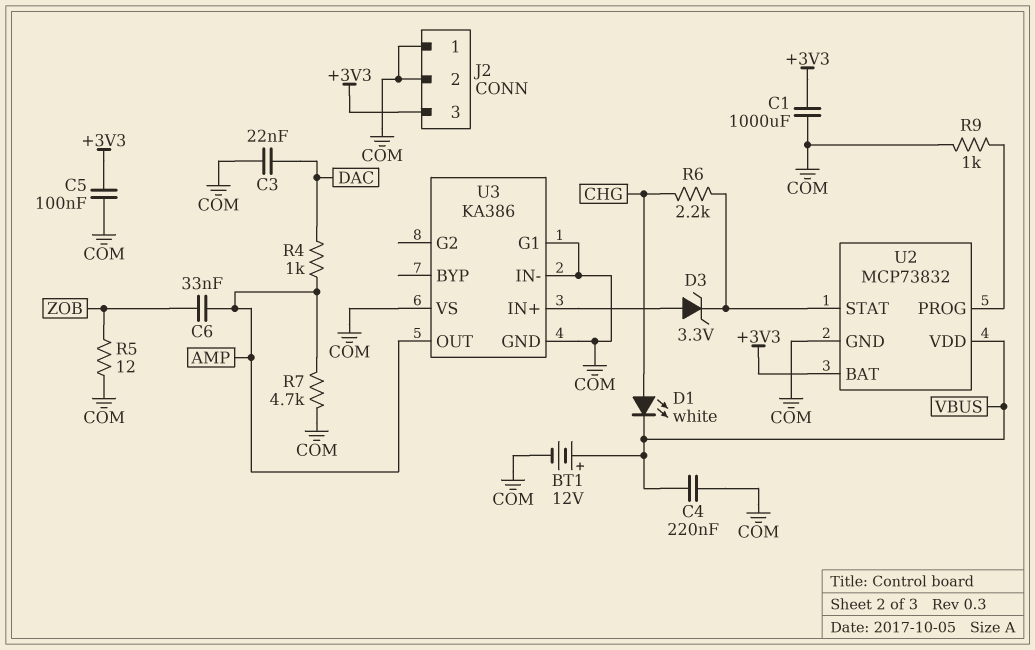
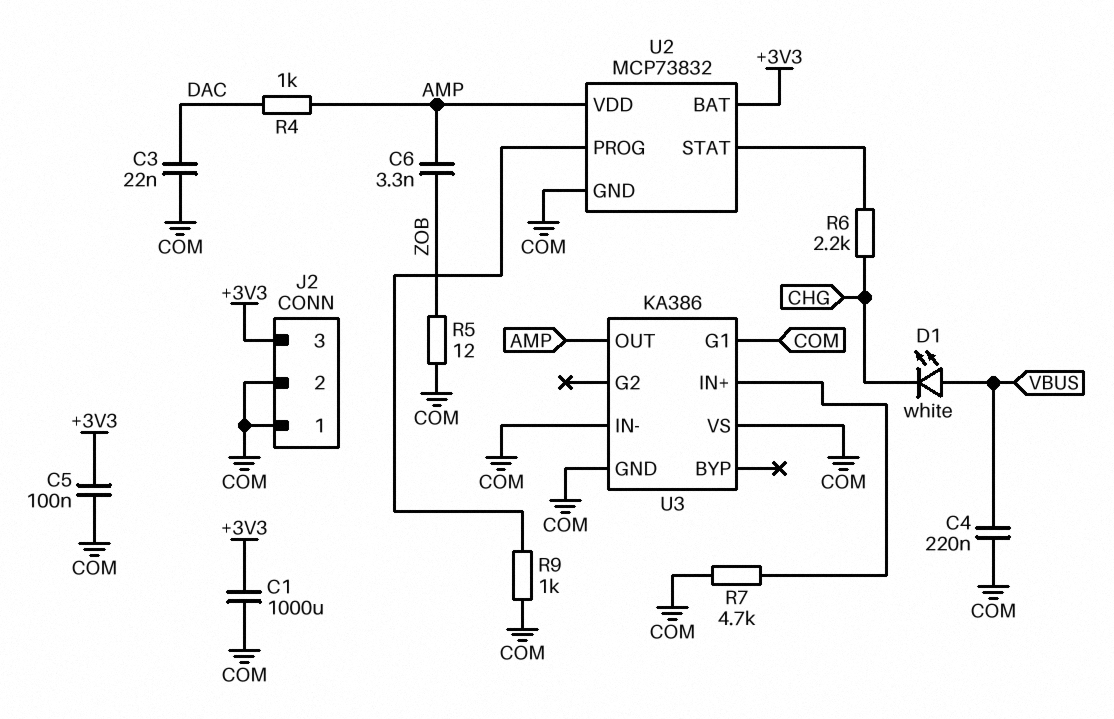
BT1: 12V (plus VBUS, minus COM) -> none
C6: 33nF (AMP, ZOB) -> 3.3nF (AMP, ZOB)
D1: LED white (A CHG, K VBUS) -> LED white (A VBUS, K CHG)
D3: zener 3.3V (A U3/IN+, K U2/STAT) -> none
R7: 4.7k (AMP, COM) -> 4.7k (COM, U3/IN+)
U2 pin VDD: VBUS -> AMP

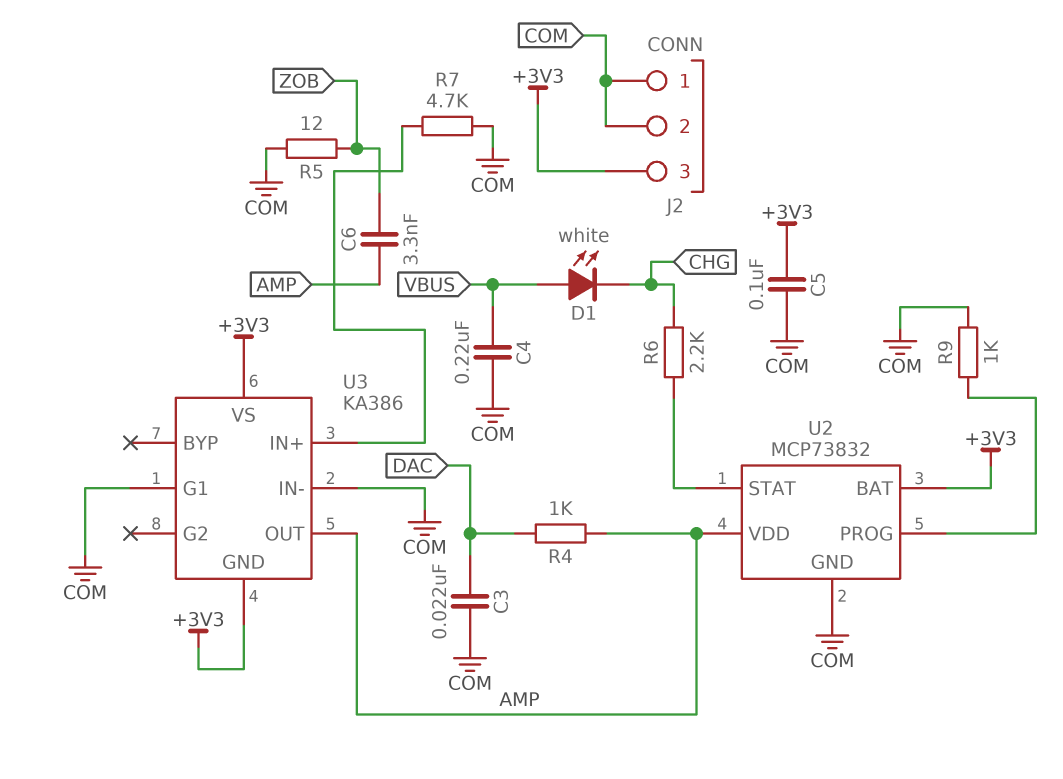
C1: 1000uF (+3V3, COM) -> none
U3 pin GND: COM -> +3V3
U3 pin VS: COM -> +3V3

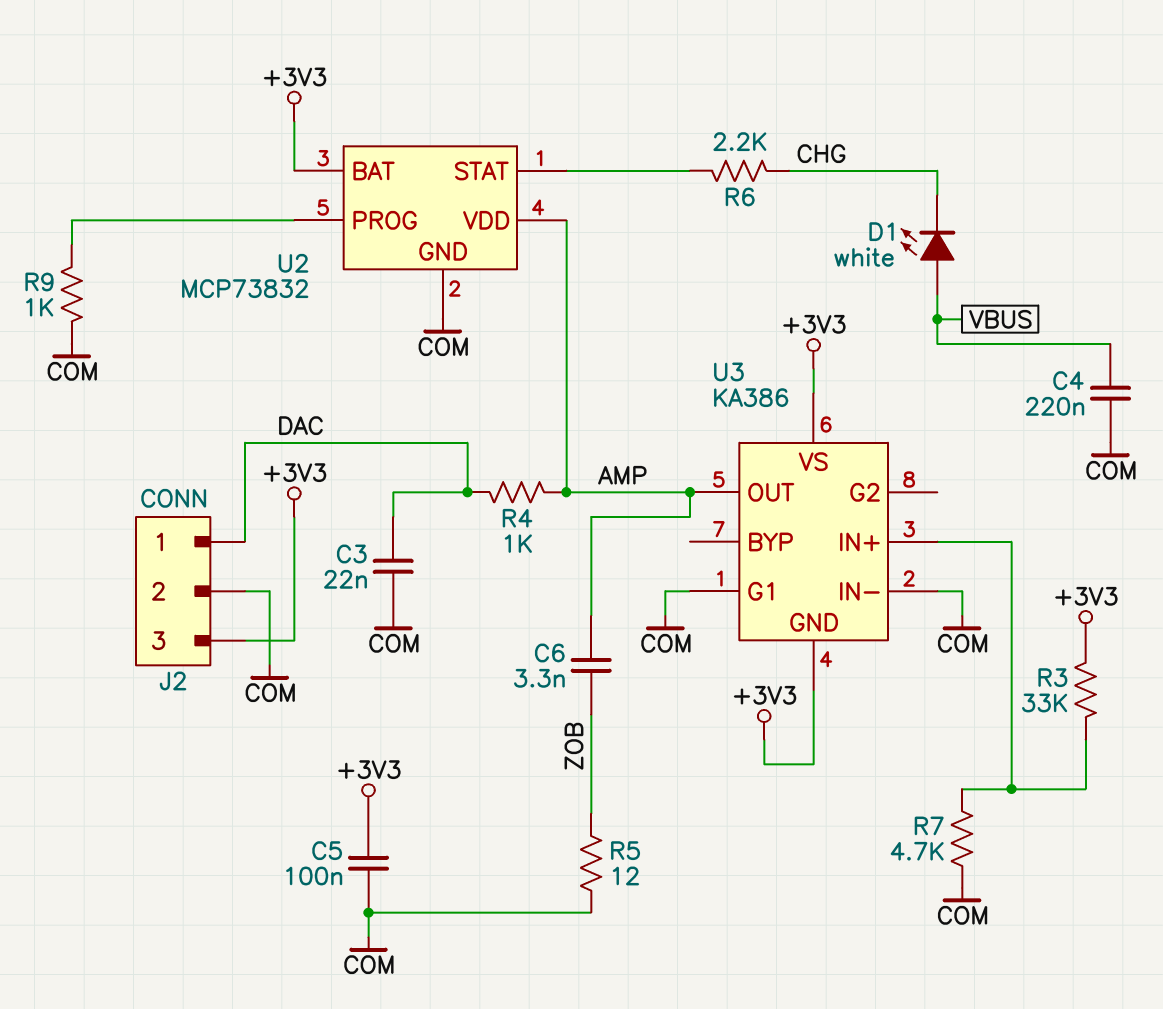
J2 pin 1: COM -> DAC
R3: none -> 33k (+3V3, U3/IN+)

